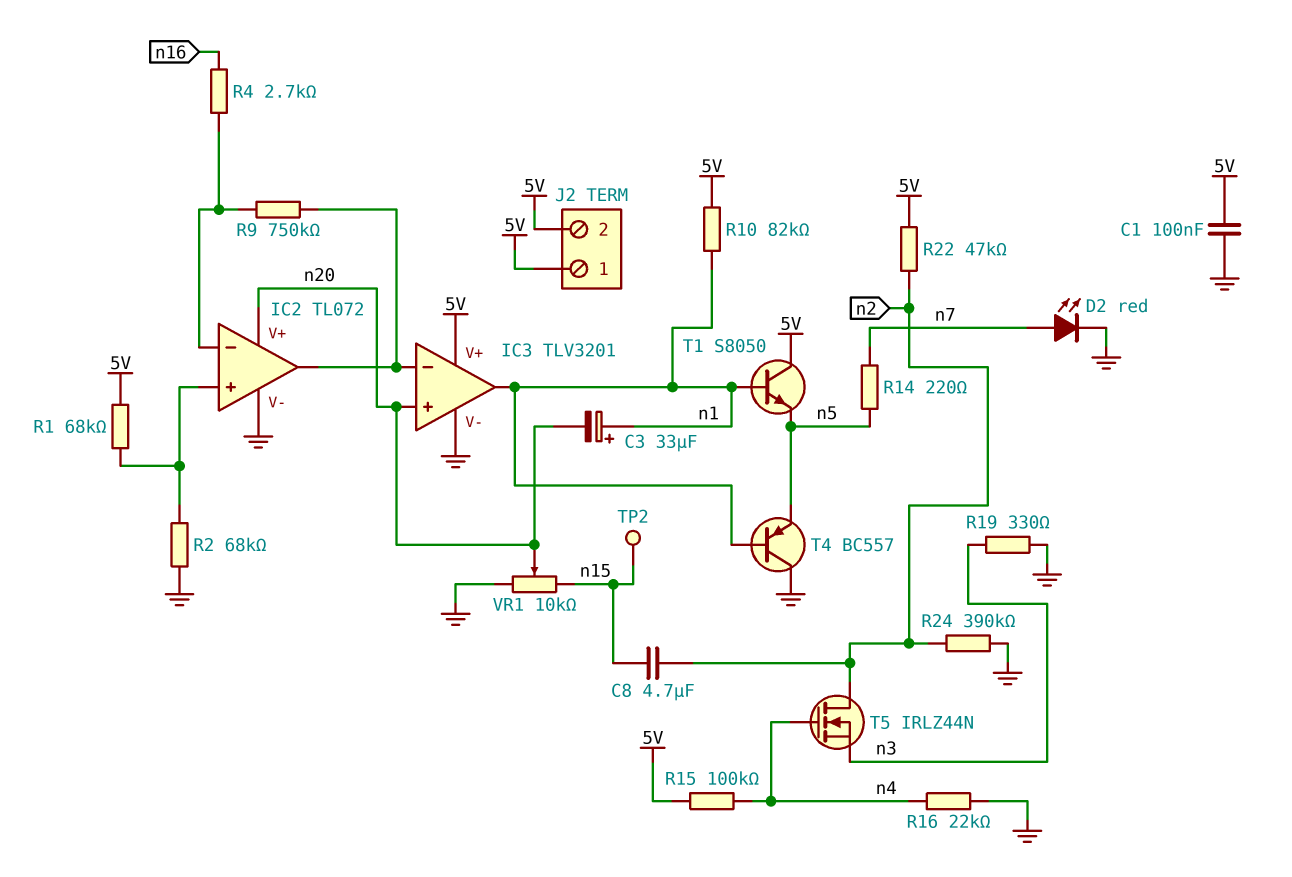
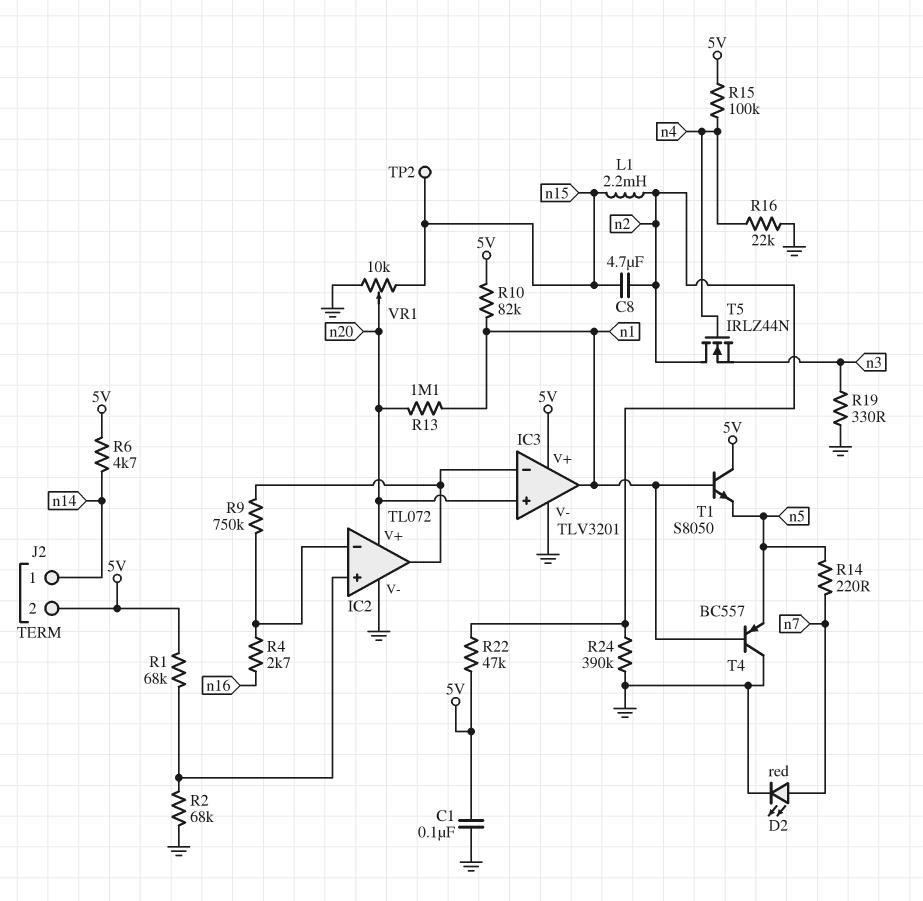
C3: 33uF (plus n1, minus n20) -> none
J2 pin 1: 5V -> n14
L1: none -> 2.2mH (n2, n15)
R6: none -> 4.7k (5V, n14)
R13: none -> 1.1M (n1, n20)

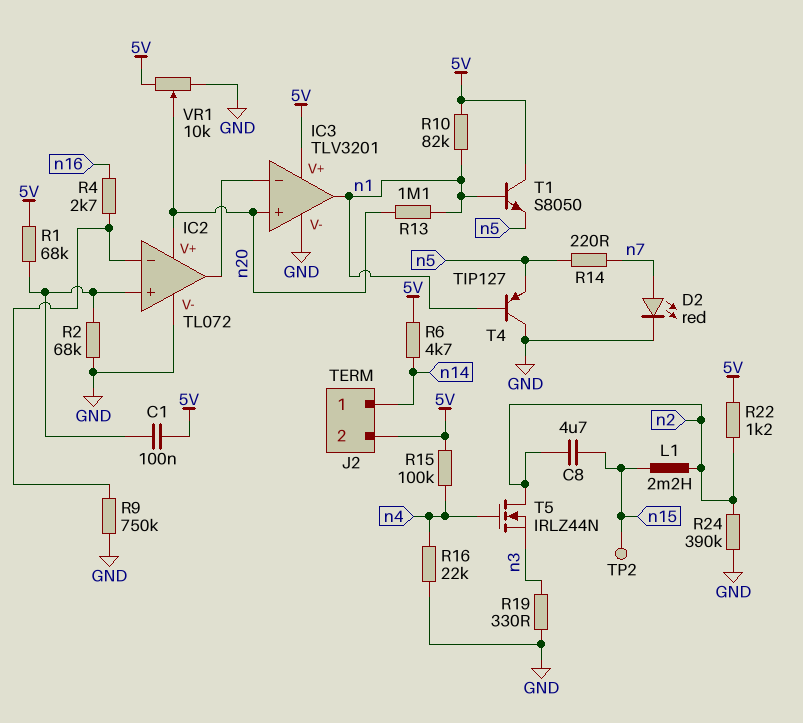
C1: 100nF (5V, GND) -> 100nF (5V, IC2/in+)
R9: 750k (IC2/in-, IC2/out) -> 750k (GND, IC2/in-)
R22: 47k (5V, n2) -> 1.2k (5V, n2)
T4: PNP BC557 (B n1, C GND, E n5) -> PNP TIP127 (B n1, C GND, E n5)
VR1: 10k (GND, n15, wiper n20) -> 10k (5V, GND, wiper n20)

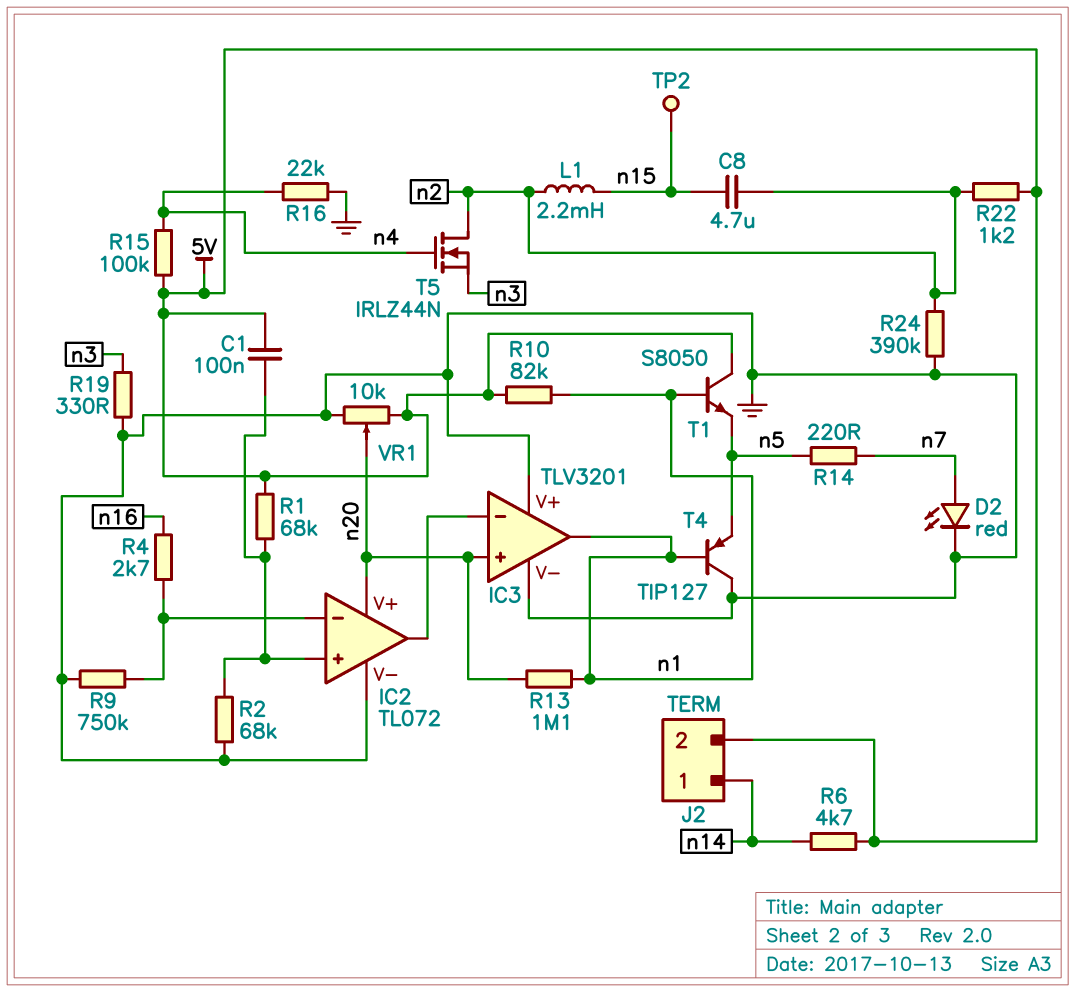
IC3 pin V+: 5V -> GND

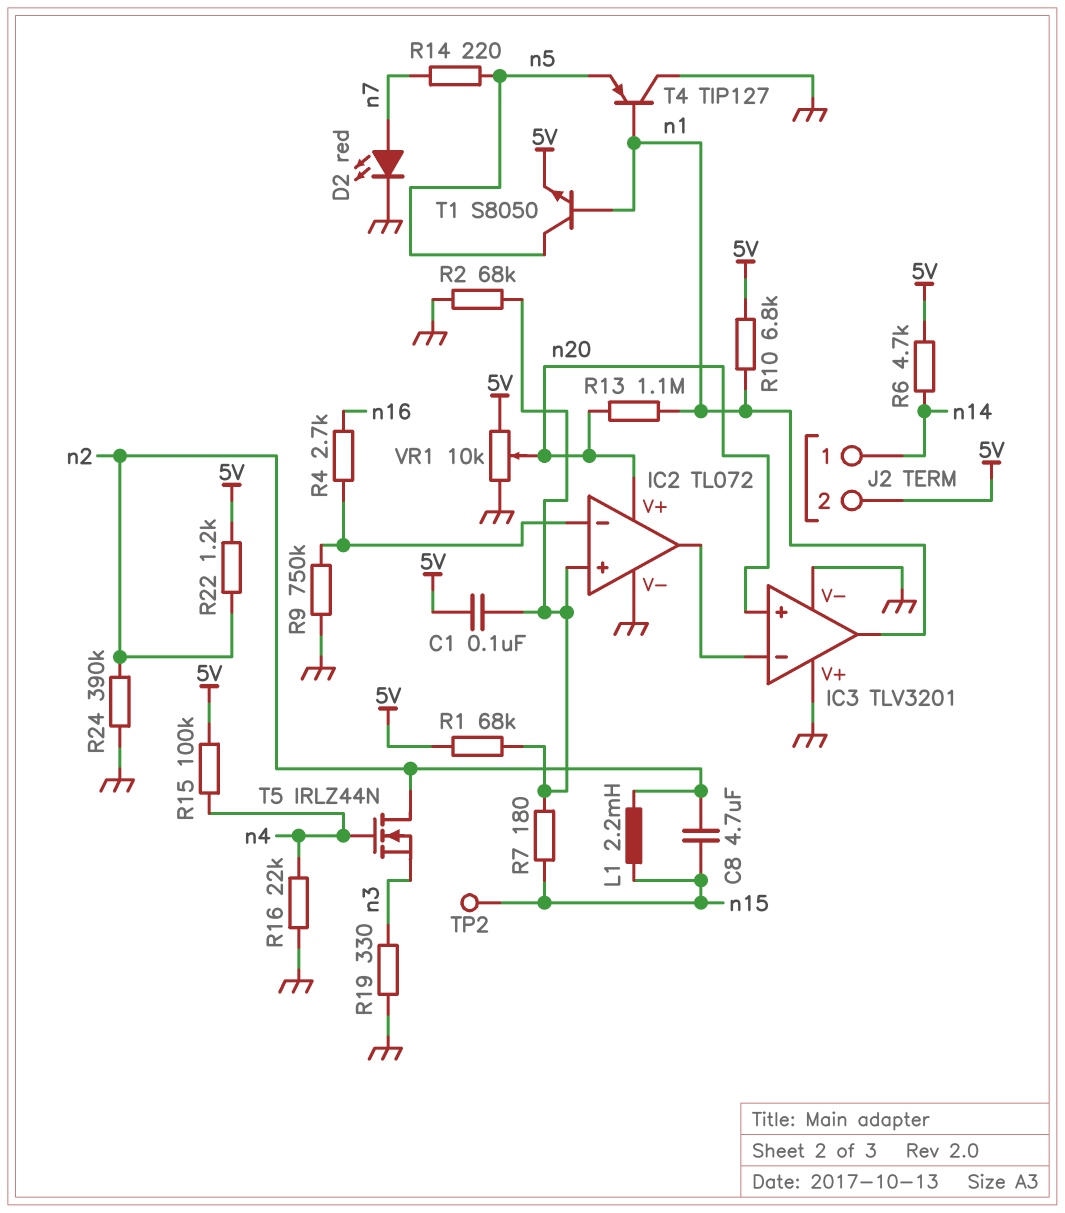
R7: none -> 180 (IC2/in+, n15)
R10: 82k (5V, n1) -> 6.8k (5V, n1)
T1: NPN S8050 (B n1, C 5V, E n5) -> NPN S8050 (B n1, C n5, E 5V)

